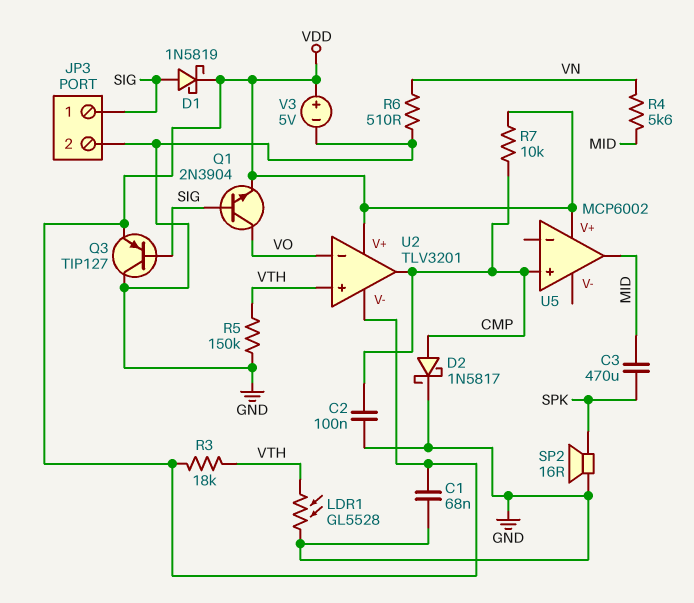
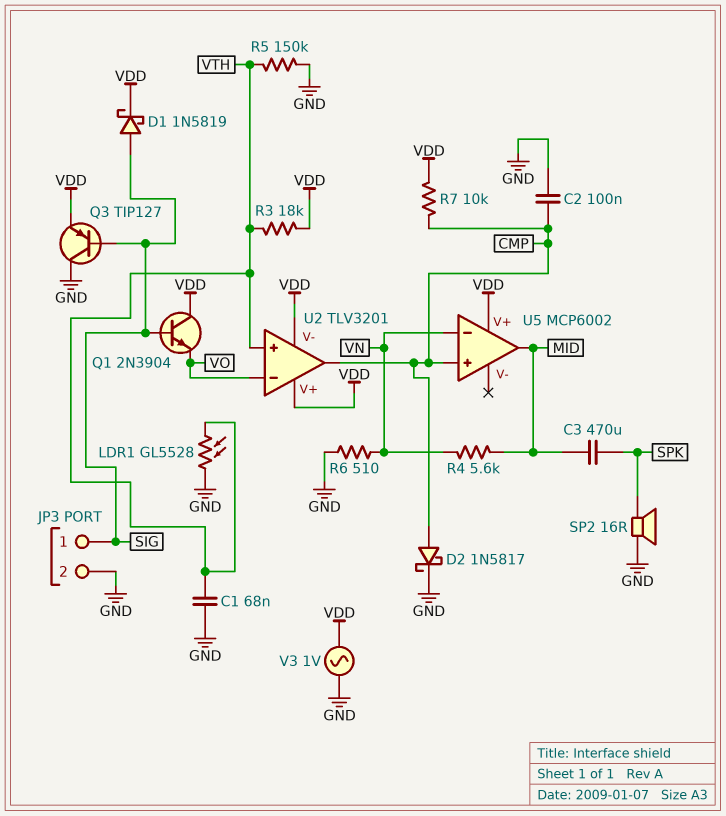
C1: 68nF (GND, VDD) -> 68nF (GND, VTH)
Q1: NPN 2N3904 (B SIG, C VO, E VDD) -> NPN 2N3904 (B SIG, C VDD, E VO)
U5 pin in-: none -> VN
V3: 5V (plus VDD, minus GND) -> AC 1V (GND, VDD)

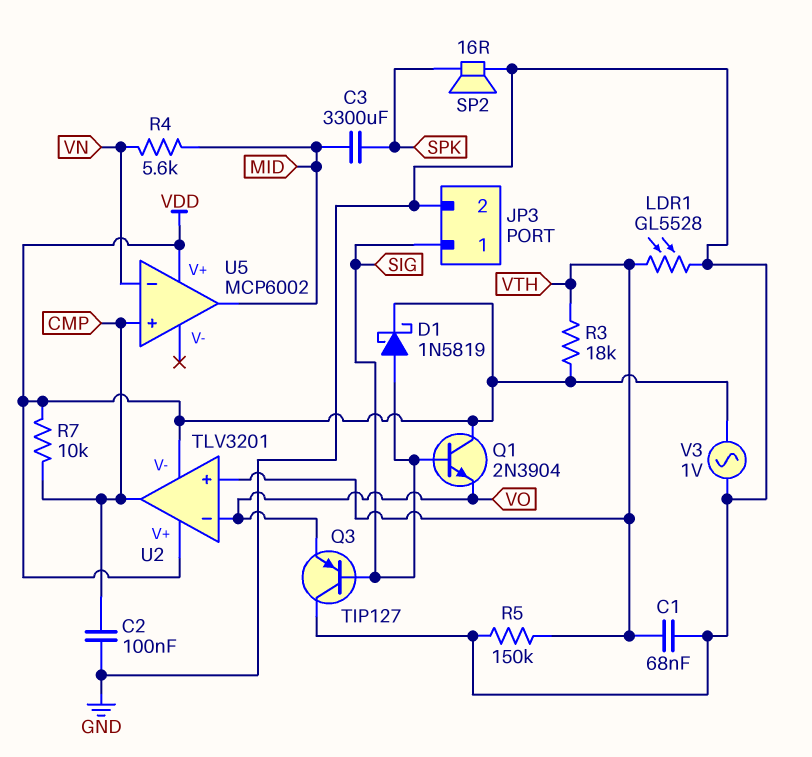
C3: 470uF (MID, SPK) -> 3300uF (MID, SPK)
D2: schottky 1N5817 (A CMP, K GND) -> none
Q3: PNP TIP127 (B SIG, C GND, E VDD) -> PNP TIP127 (B SIG, C GND, E VO)
R6: 510 (GND, VN) -> none

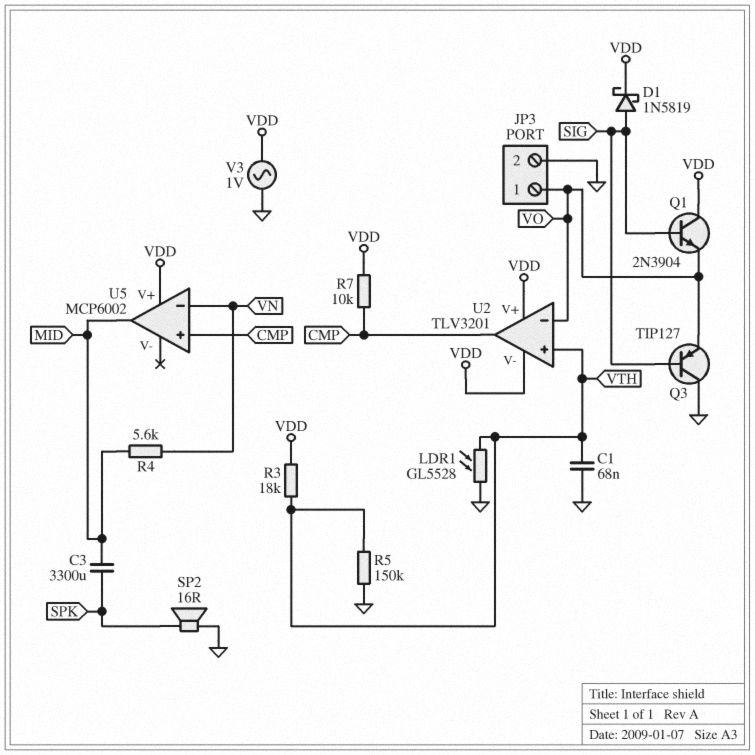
C2: 100nF (CMP, GND) -> none
JP3 pin 1: SIG -> VO

